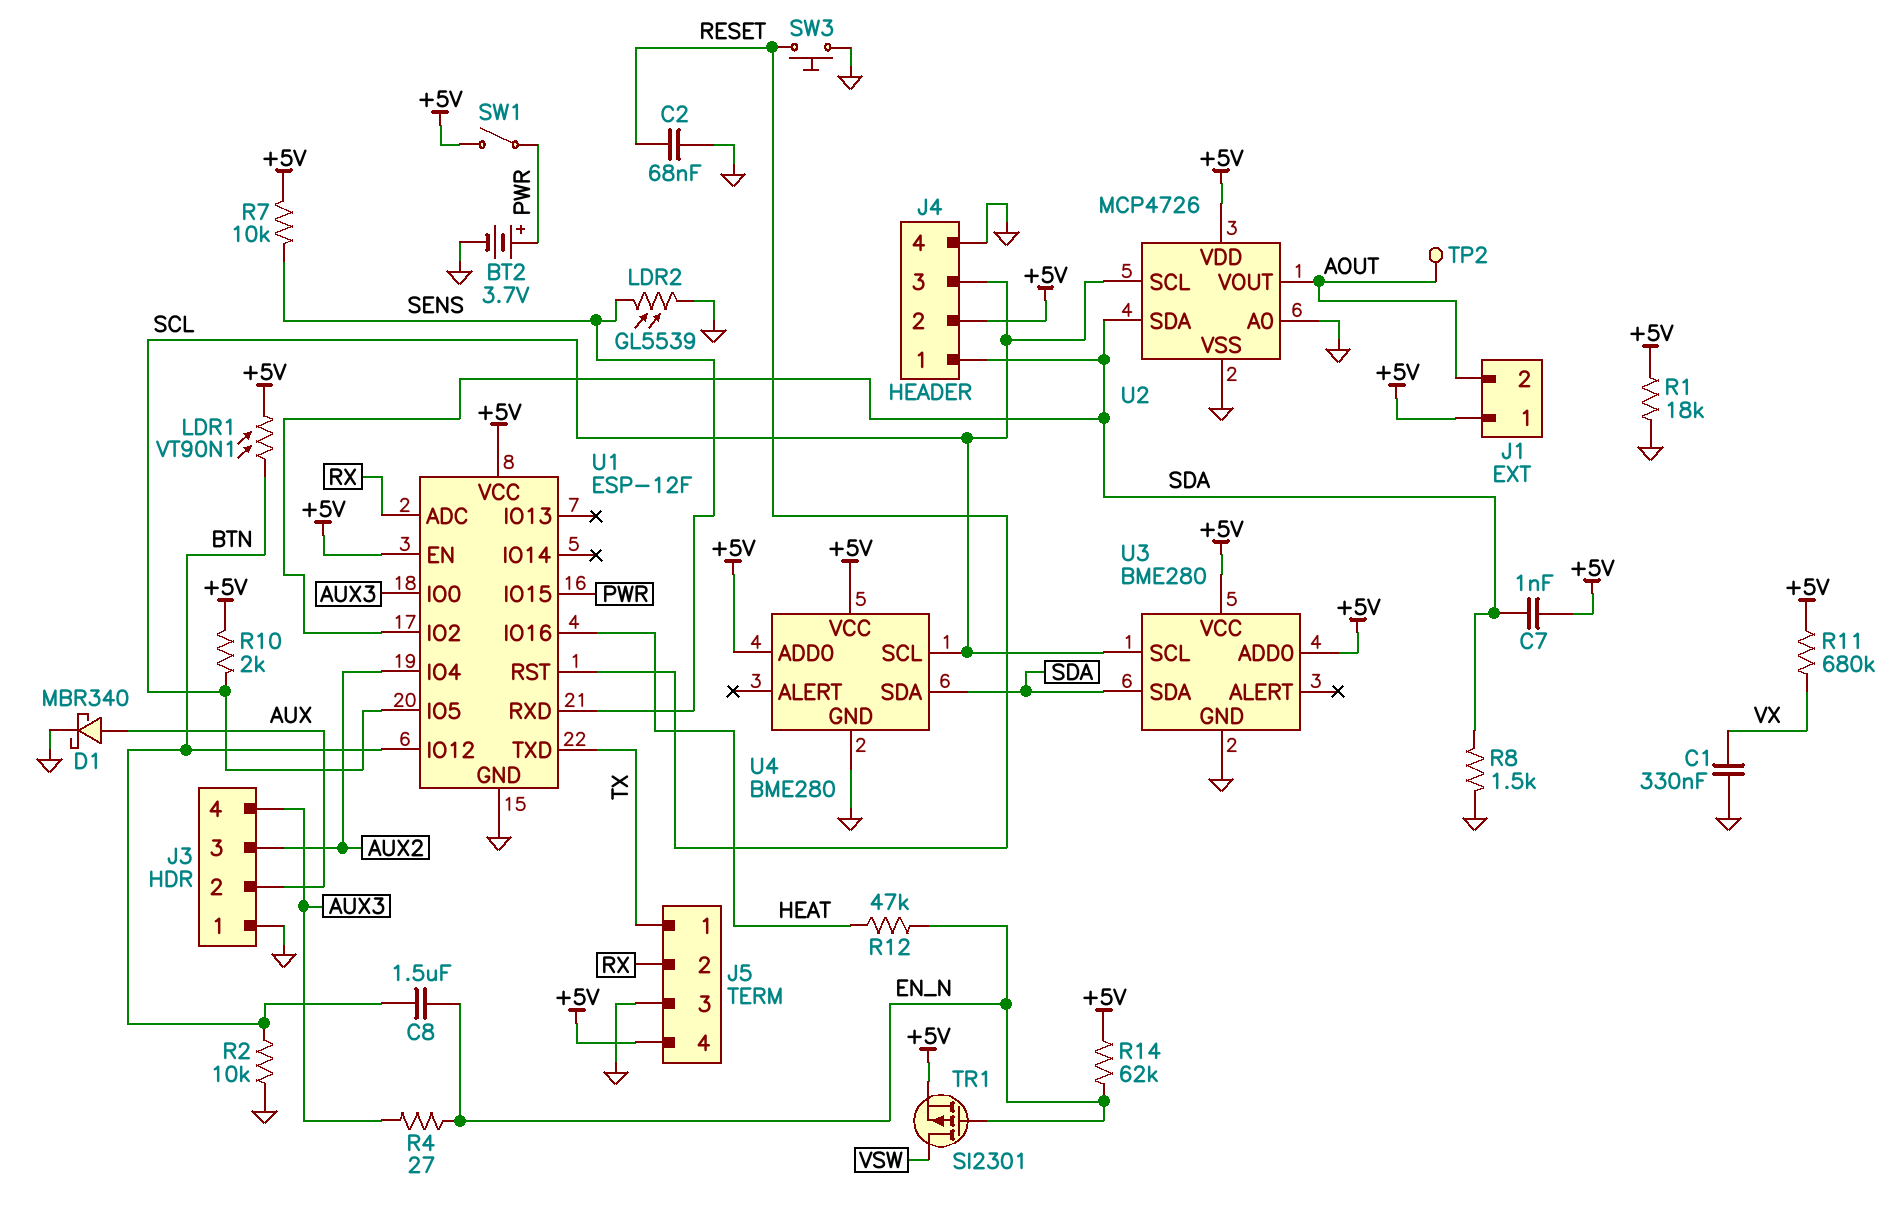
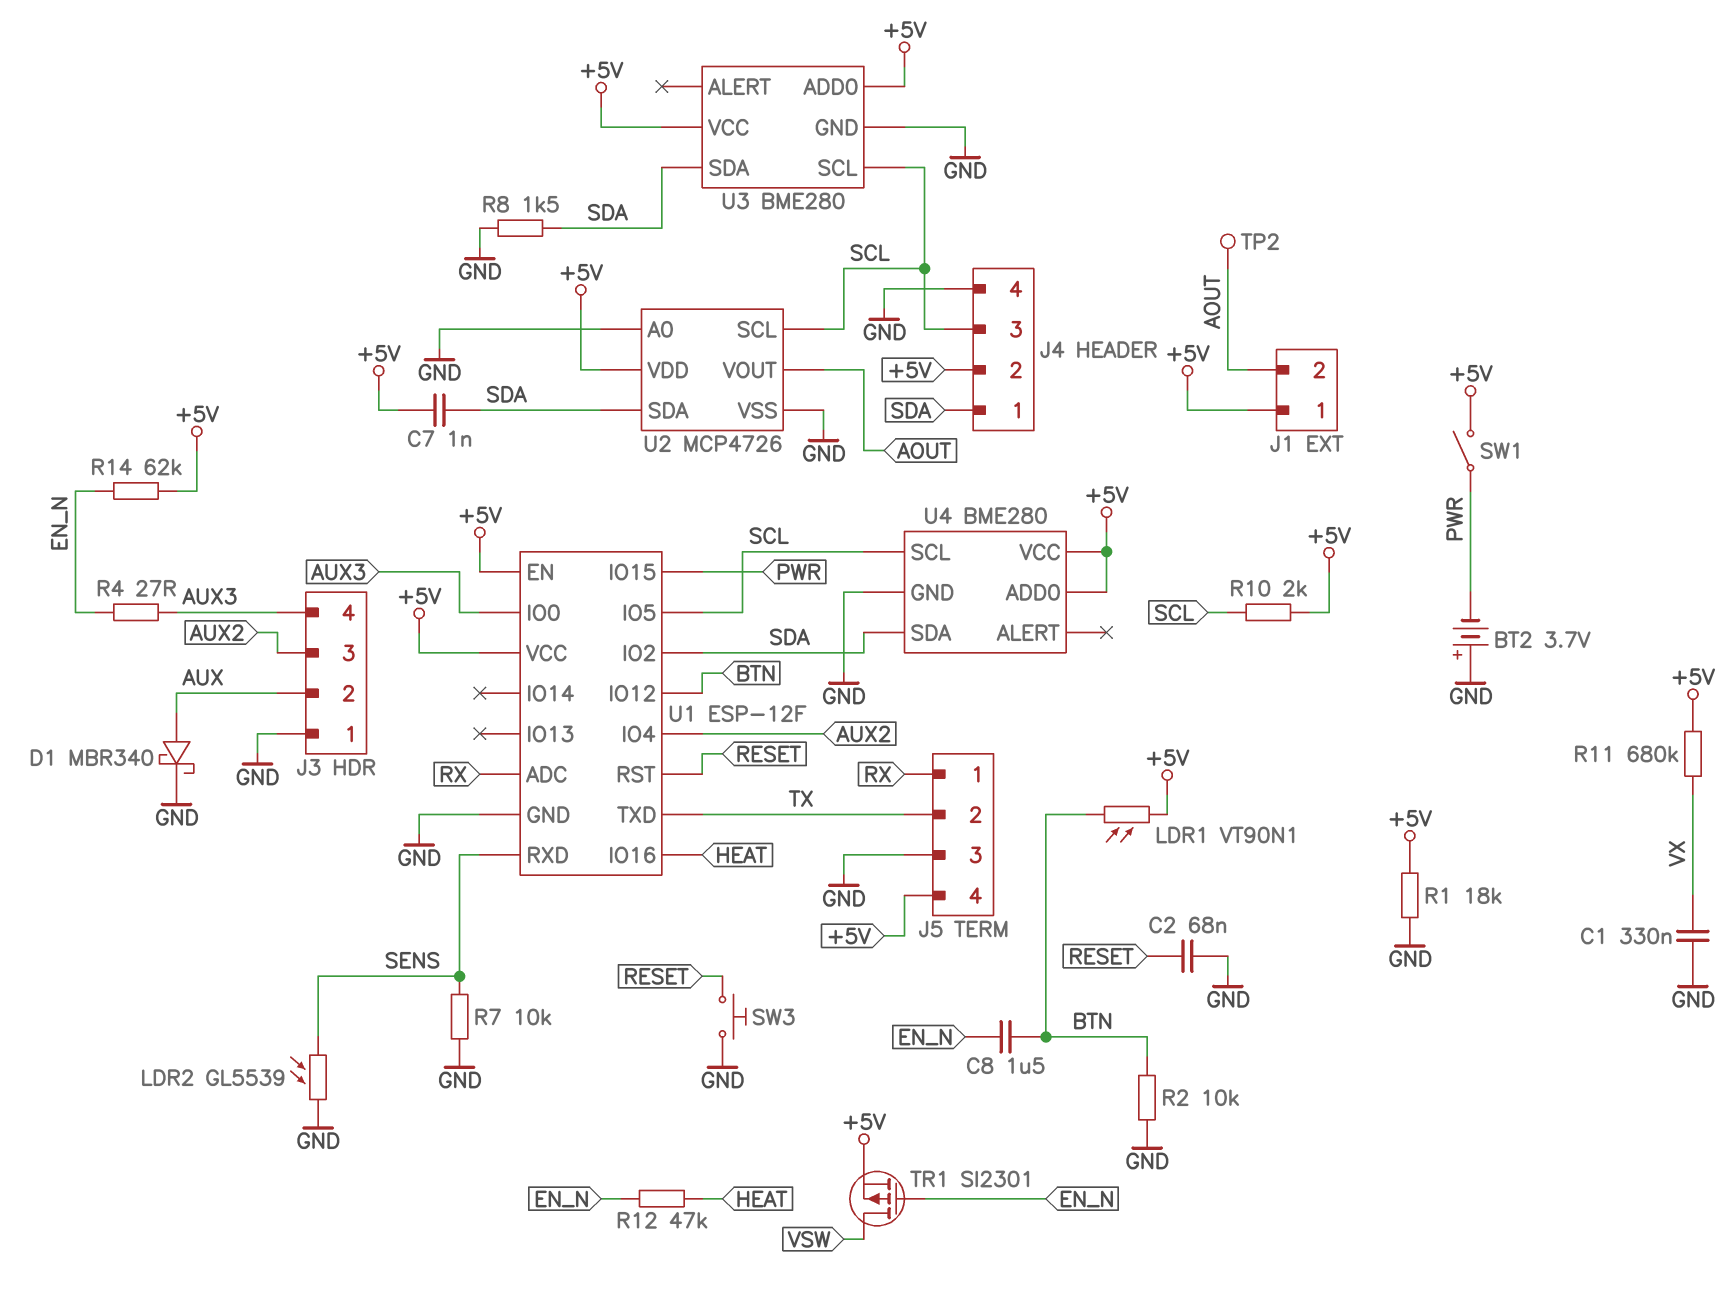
BT2: 3.7V (plus PWR, minus GND) -> 3.7V (plus GND, minus PWR)
J5 pin 1: TX -> RX
J5 pin 2: RX -> TX
R7: 10k (+5V, SENS) -> 10k (GND, SENS)

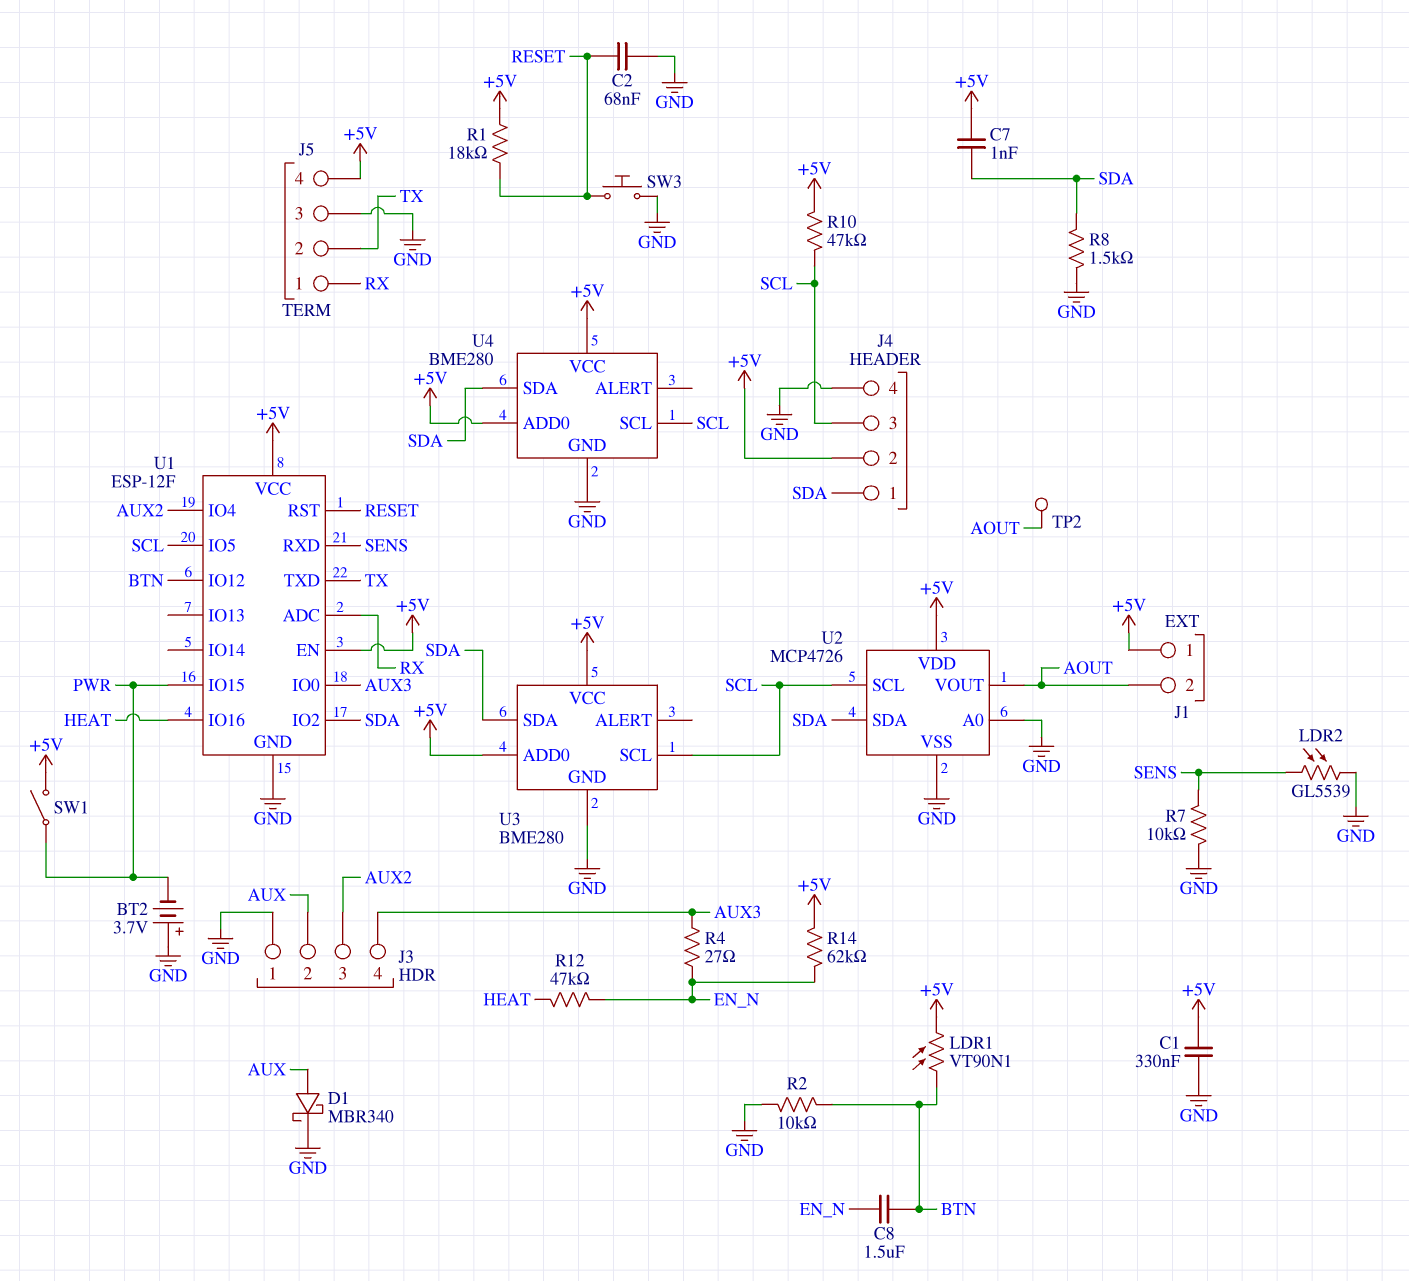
C1: 330nF (GND, VX) -> 330nF (+5V, GND)
R1: 18k (+5V, GND) -> 18k (+5V, RESET)
R10: 2k (+5V, SCL) -> 47k (+5V, SCL)
R11: 680k (+5V, VX) -> none
TR1: PMOS SI2301 (G EN_N, D VSW, S +5V) -> none

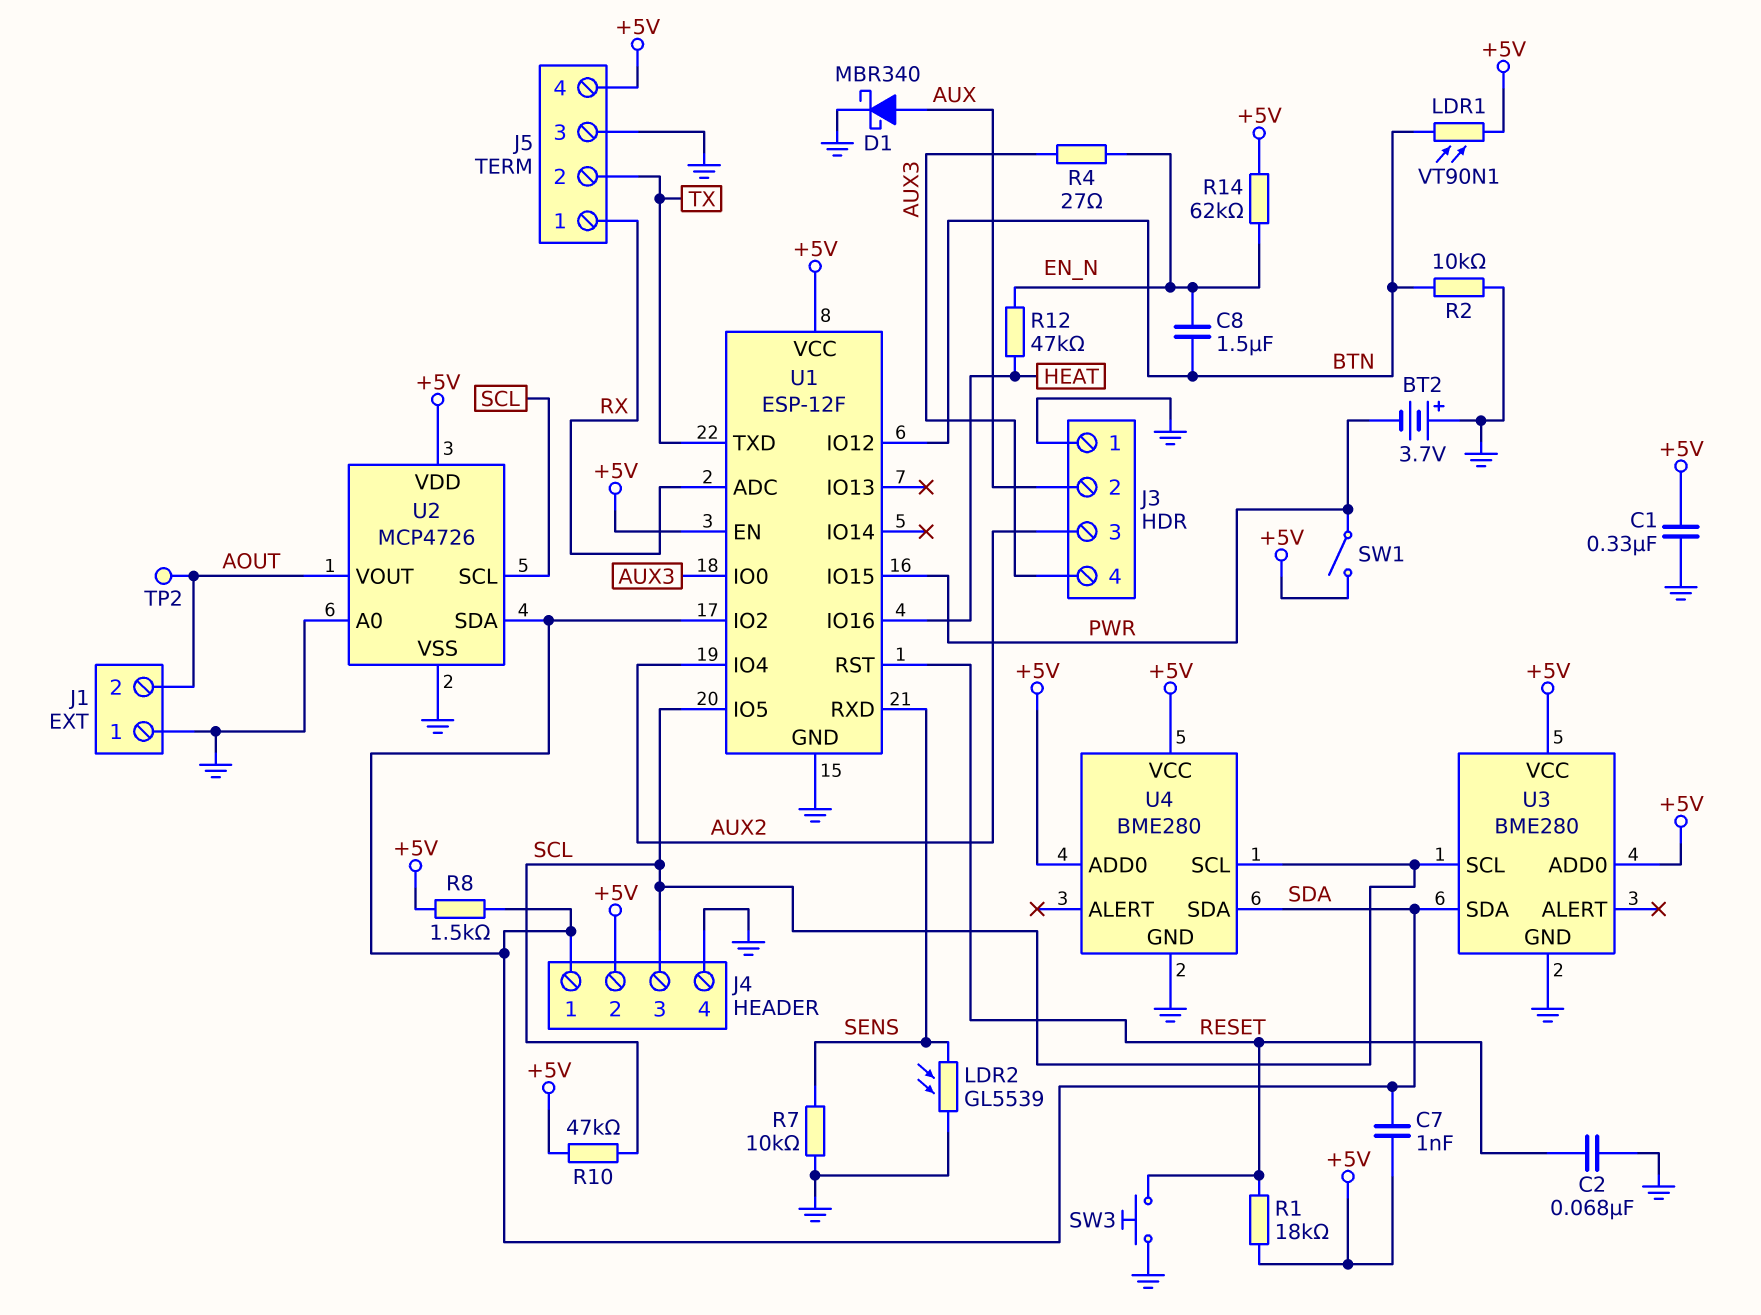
J1 pin 1: +5V -> GND
R8: 1.5k (GND, SDA) -> 1.5k (+5V, SDA)

